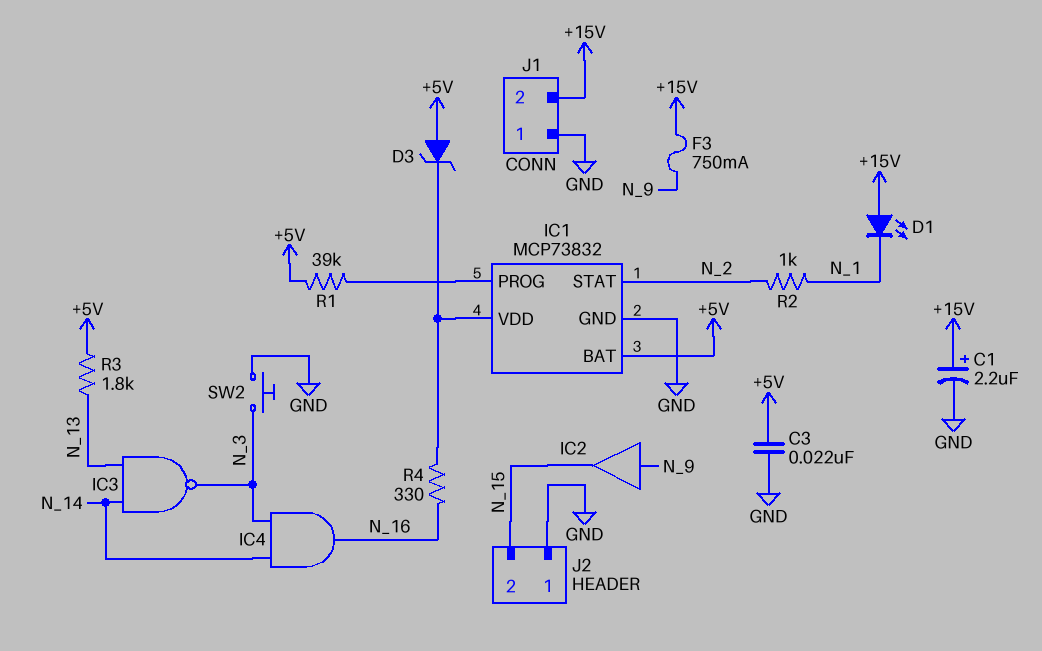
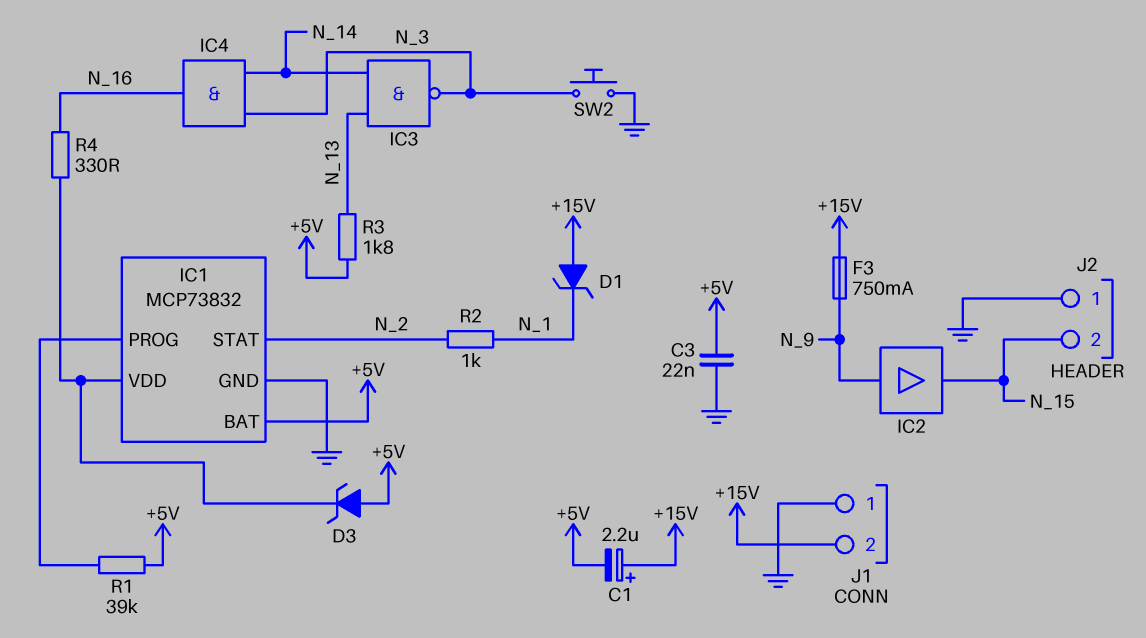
C1: 2.2uF (plus +15V, minus GND) -> 2.2uF (plus +15V, minus +5V)
D1: LED (A +15V, K N_1) -> zener (A +15V, K N_1)

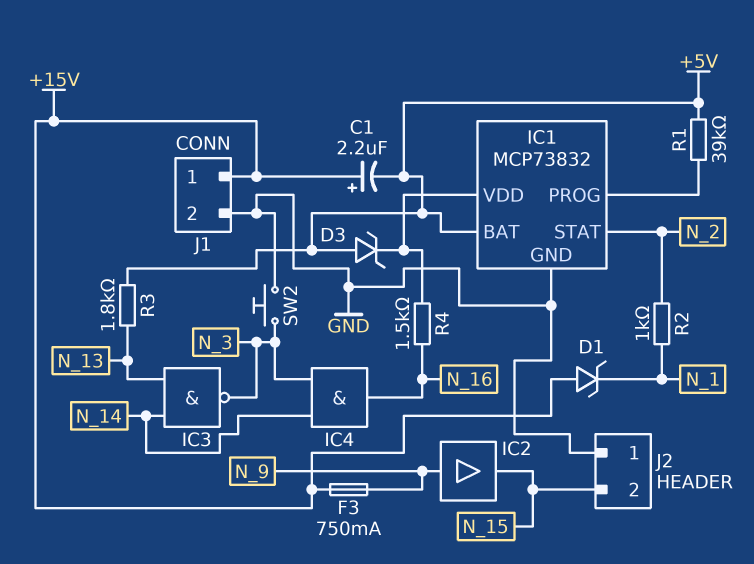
C3: 22nF (+5V, GND) -> none
J1 pin 1: GND -> +15V
J1 pin 2: +15V -> GND
R4: 330 (IC1/VDD, N_16) -> 1.5k (IC1/VDD, N_16)

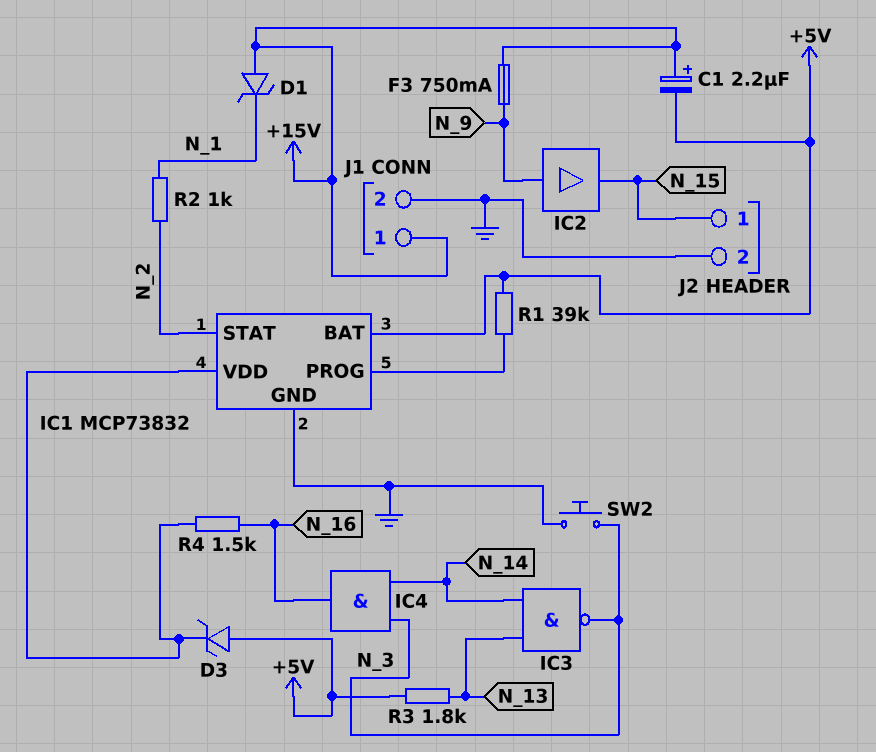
J2 pin 1: GND -> N_15
J2 pin 2: N_15 -> GND

